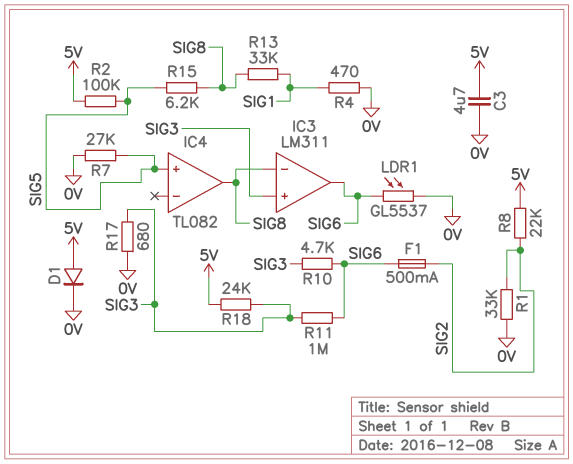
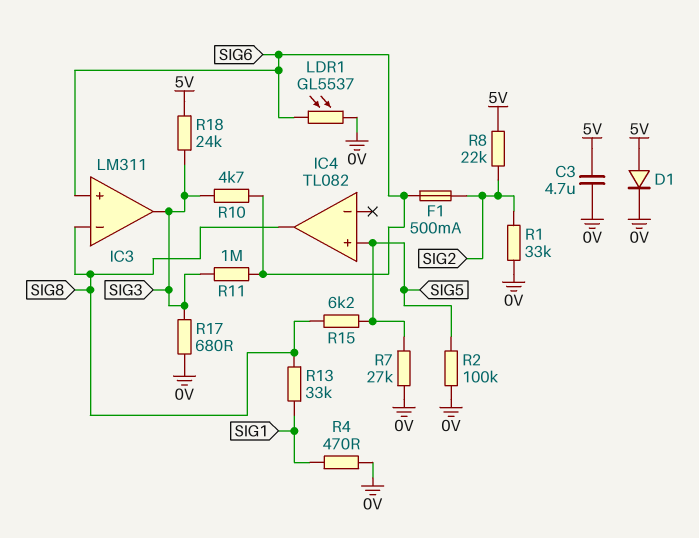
IC3 pin in+: SIG3 -> SIG6
IC3 pin out: SIG6 -> SIG3
R2: 100k (5V, SIG5) -> 100k (0V, SIG5)

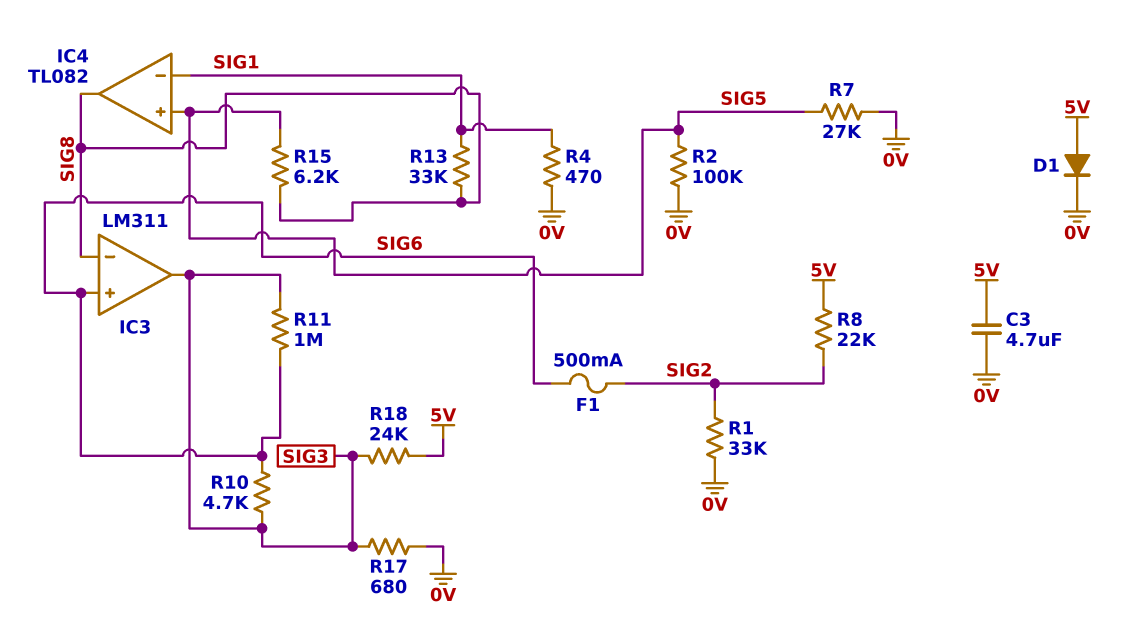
IC4 pin in-: none -> SIG1
LDR1: GL5537 (0V, SIG6) -> none

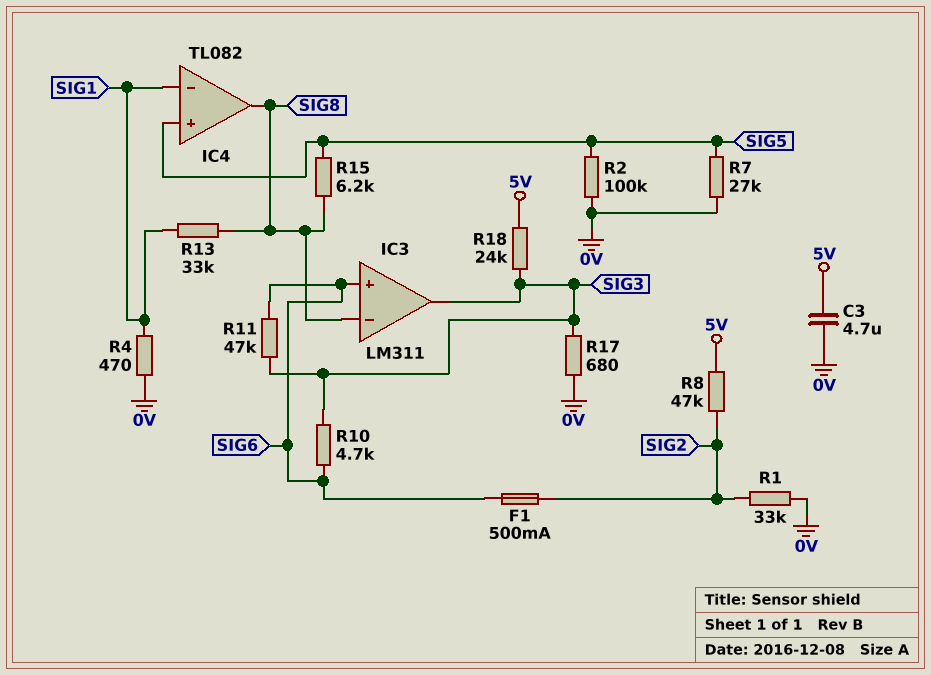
D1: diode (A 5V, K 0V) -> none
R8: 22k (5V, SIG2) -> 47k (5V, SIG2)
R11: 1M (SIG3, SIG6) -> 47k (SIG3, SIG6)

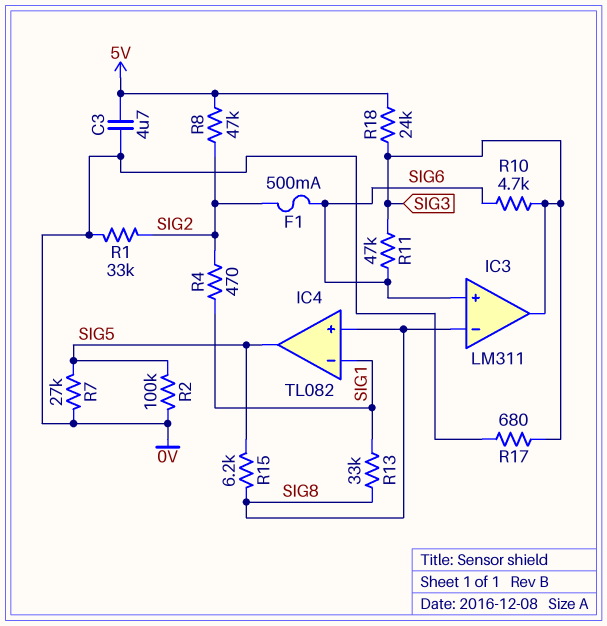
IC4 pin in+: SIG5 -> SIG8
IC4 pin out: SIG8 -> SIG5
R4: 470 (0V, SIG1) -> 470 (SIG1, SIG2)

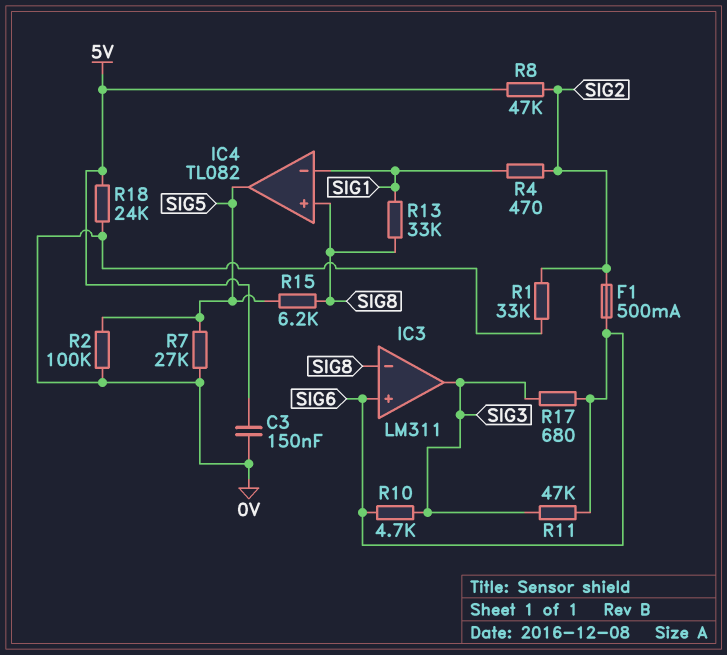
C3: 4.7uF (0V, 5V) -> 150nF (0V, 5V)
R17: 680 (0V, SIG3) -> 680 (SIG3, SIG6)
R18: 24k (5V, SIG3) -> 24k (0V, 5V)

